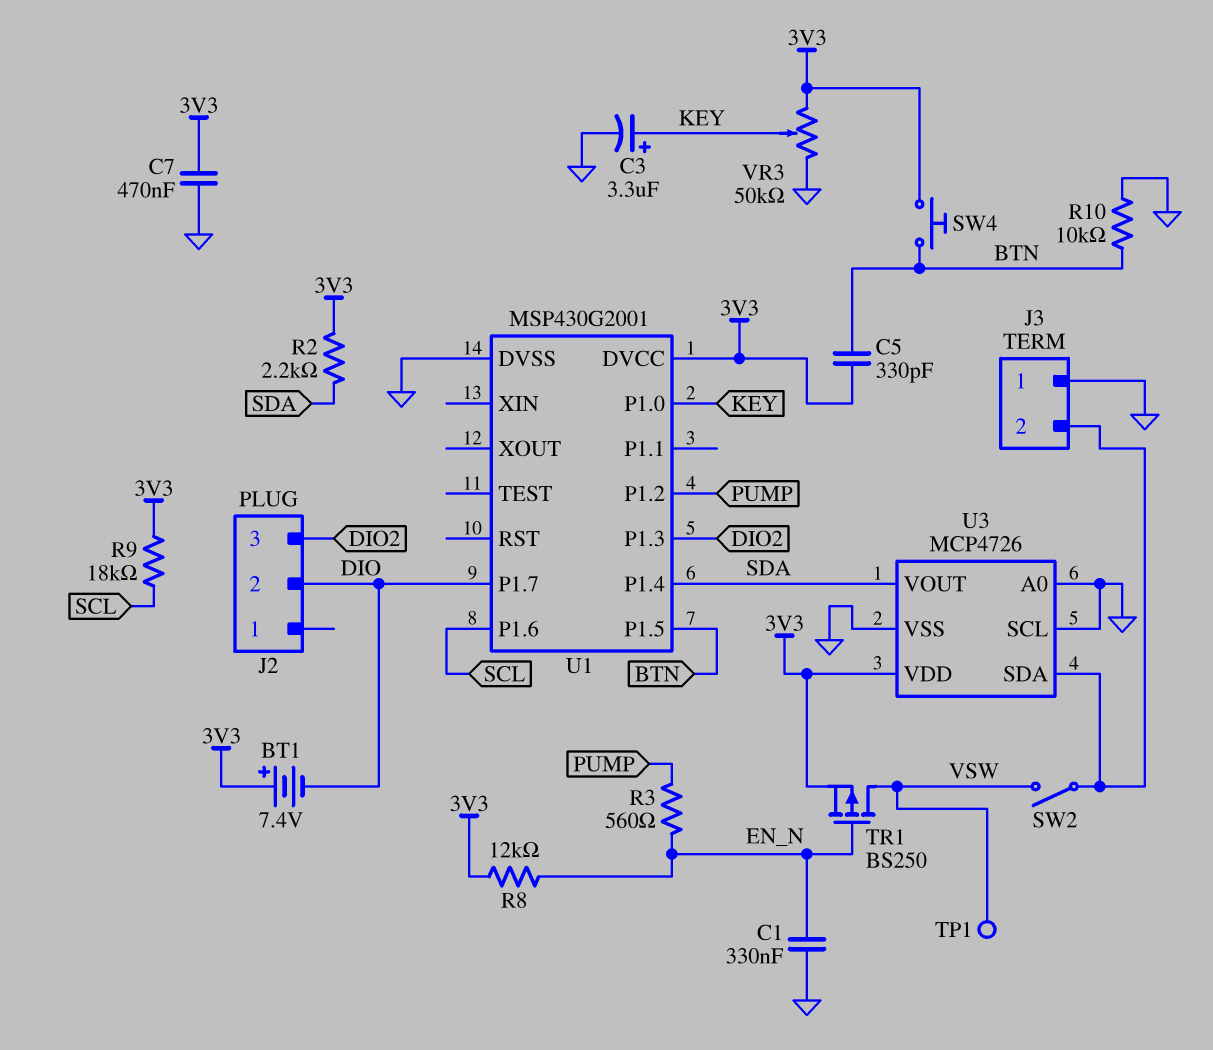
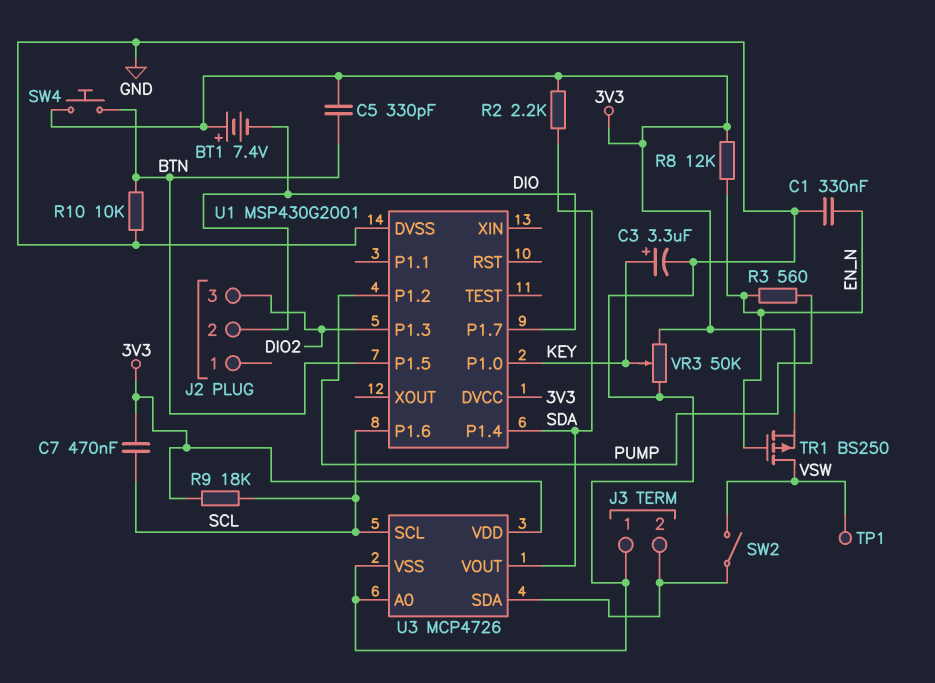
C7: 470nF (3V3, GND) -> 470nF (3V3, SCL)
U3 pin SCL: GND -> SCL

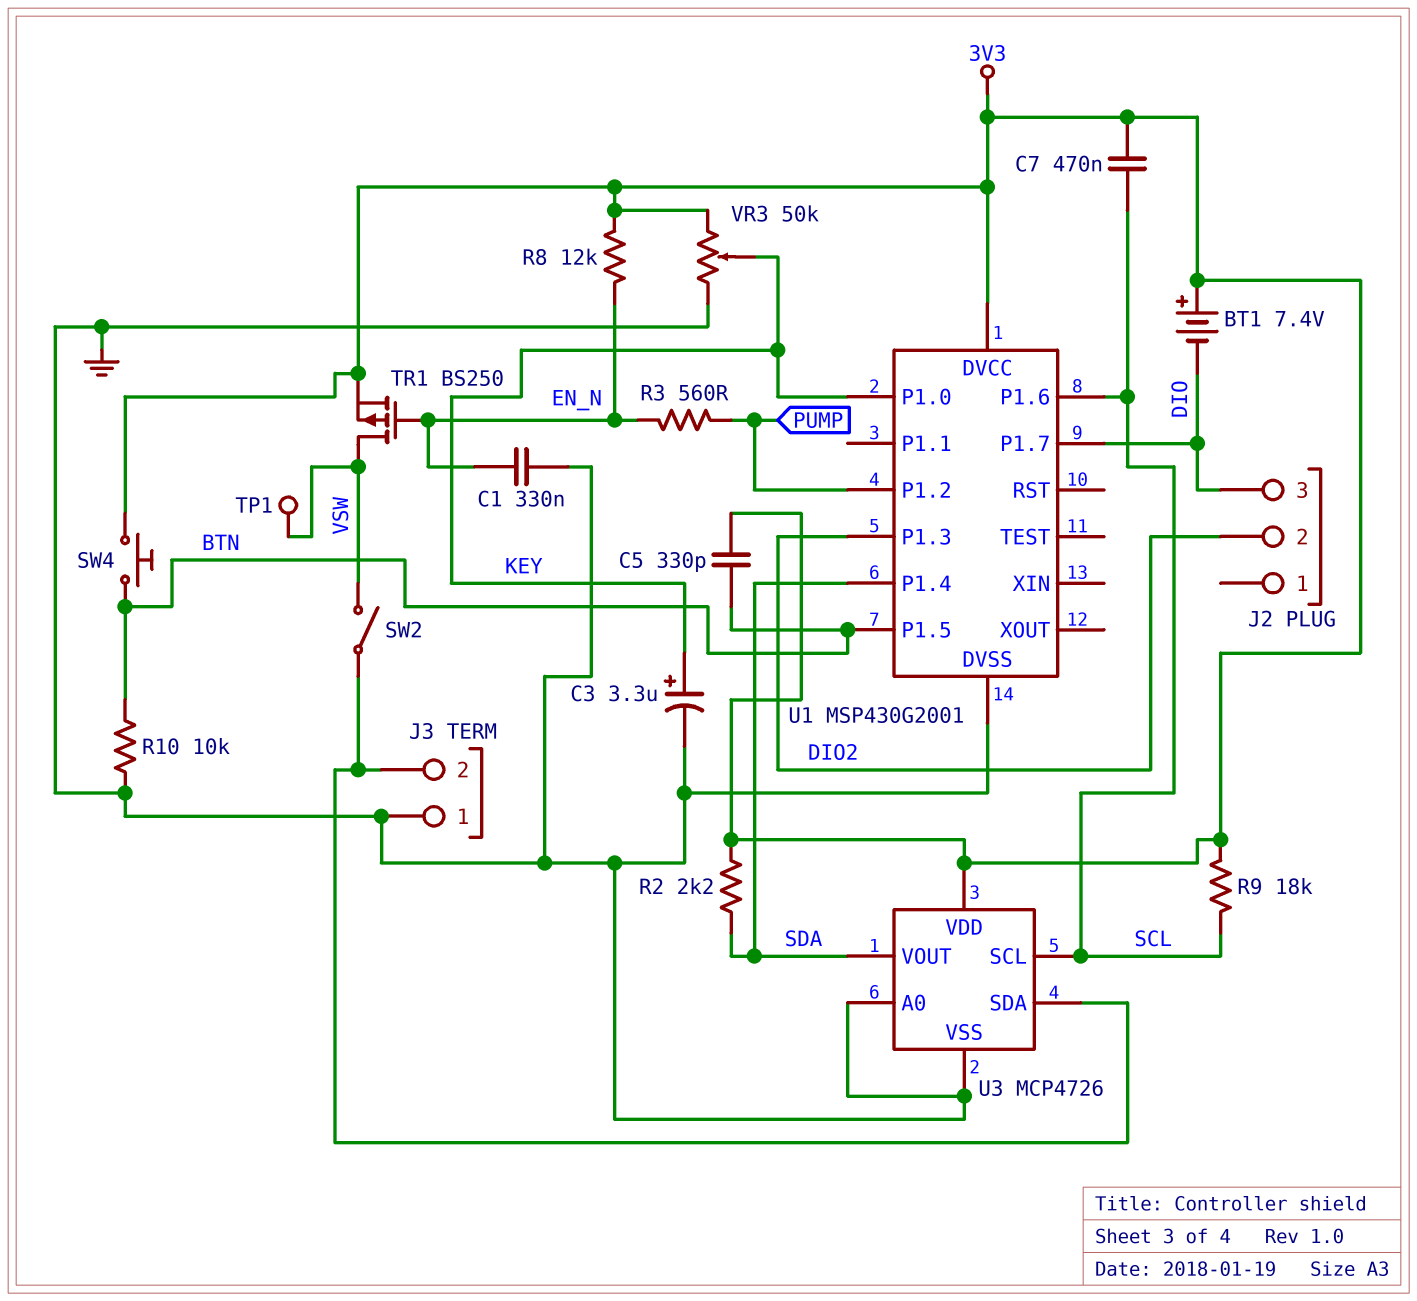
J2 pin 2: DIO -> DIO2
J2 pin 3: DIO2 -> DIO

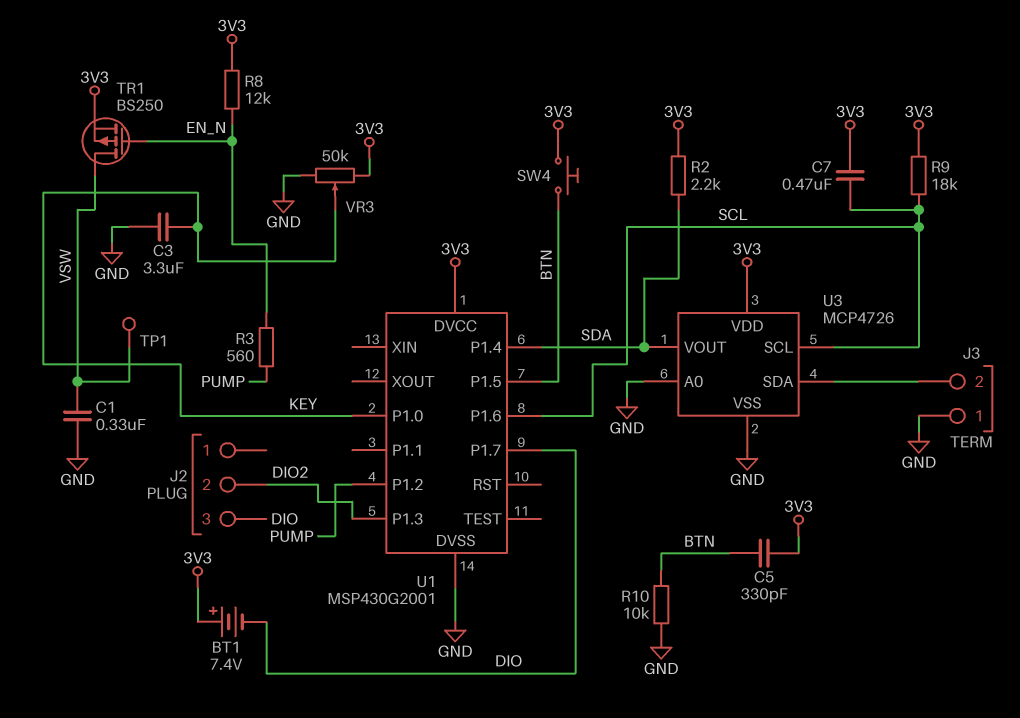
C1: 330nF (EN_N, GND) -> 330nF (GND, VSW)
C3: 3.3uF (plus KEY, minus GND) -> 3.3uF (GND, KEY)
SW2: switch (J3/2, VSW) -> none

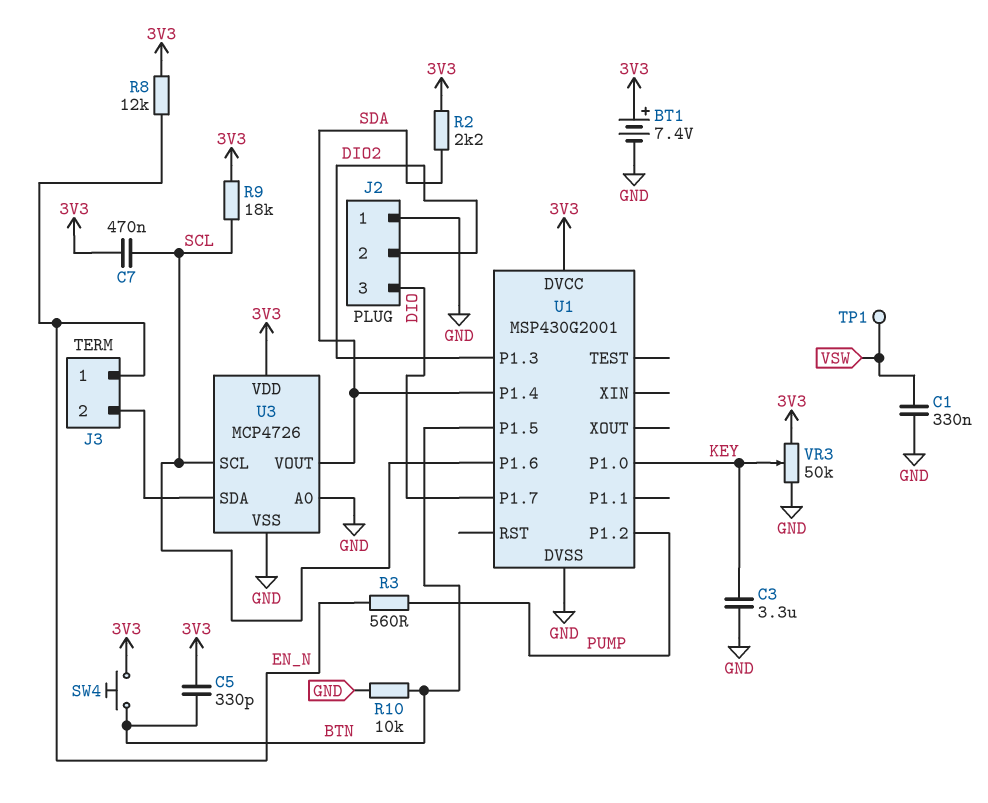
BT1: 7.4V (plus 3V3, minus DIO) -> 7.4V (plus 3V3, minus GND)
J2 pin 1: none -> GND
J3 pin 1: GND -> EN_N
TR1: PMOS BS250 (G EN_N, D VSW, S 3V3) -> none

